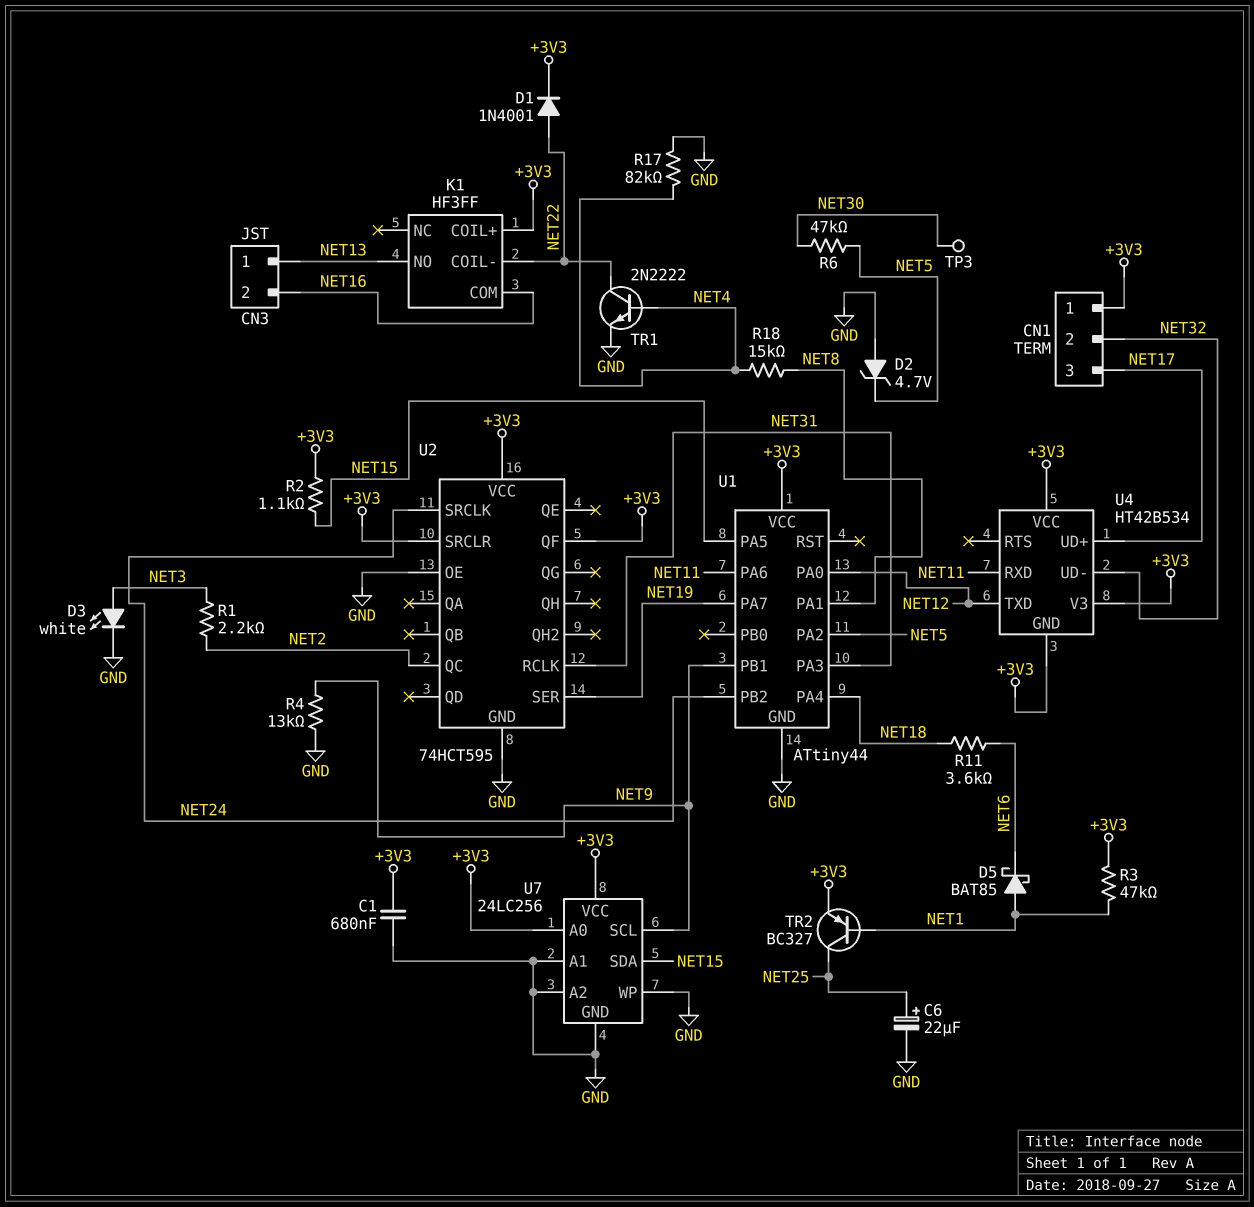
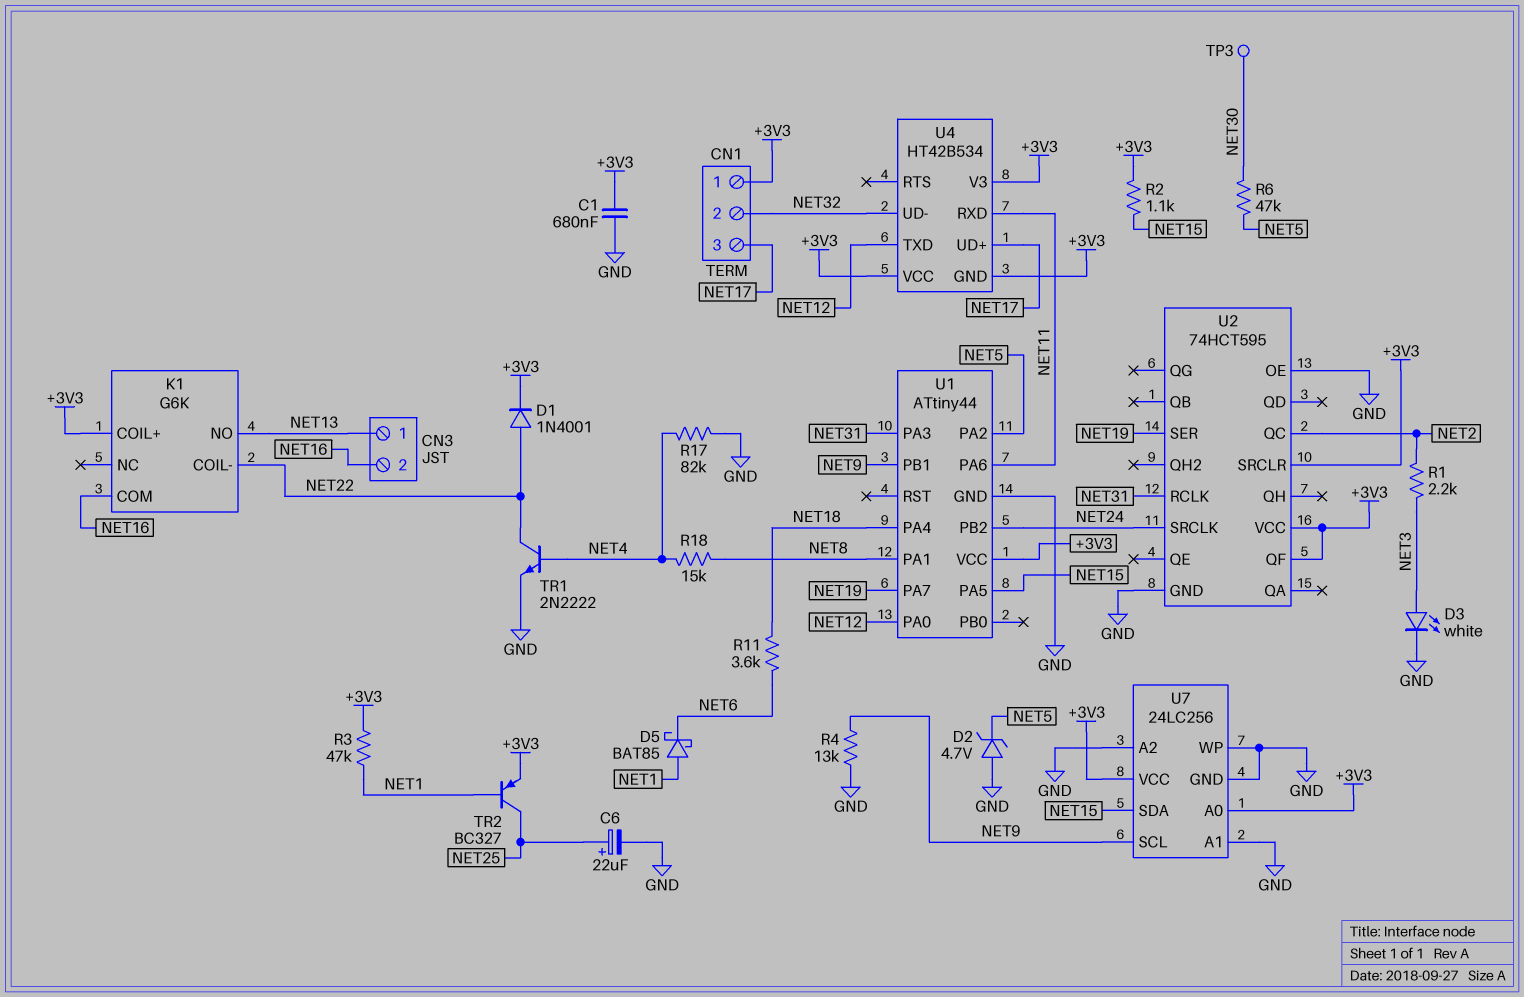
K1: HF3FF -> G6K

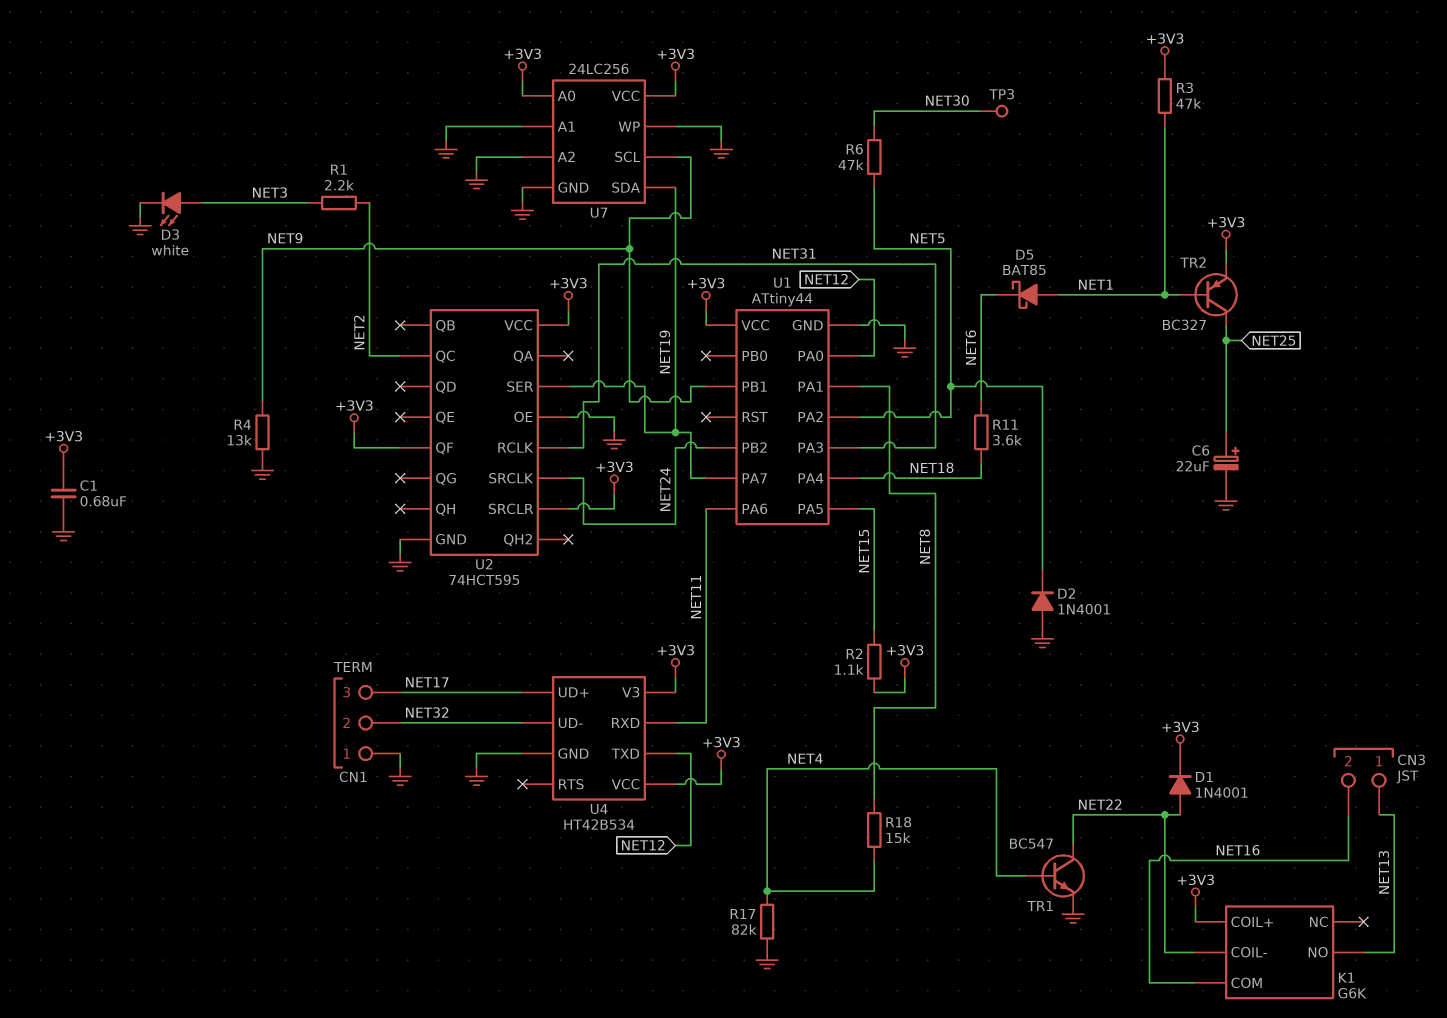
CN1 pin 1: +3V3 -> GND
D2: zener 4.7V (A GND, K NET5) -> diode 1N4001 (A GND, K NET5)
TR1: NPN 2N2222 (B NET4, C NET22, E GND) -> NPN BC547 (B NET4, C NET22, E GND)
U4 pin GND: +3V3 -> GND
U7 pin SDA: NET15 -> NET19

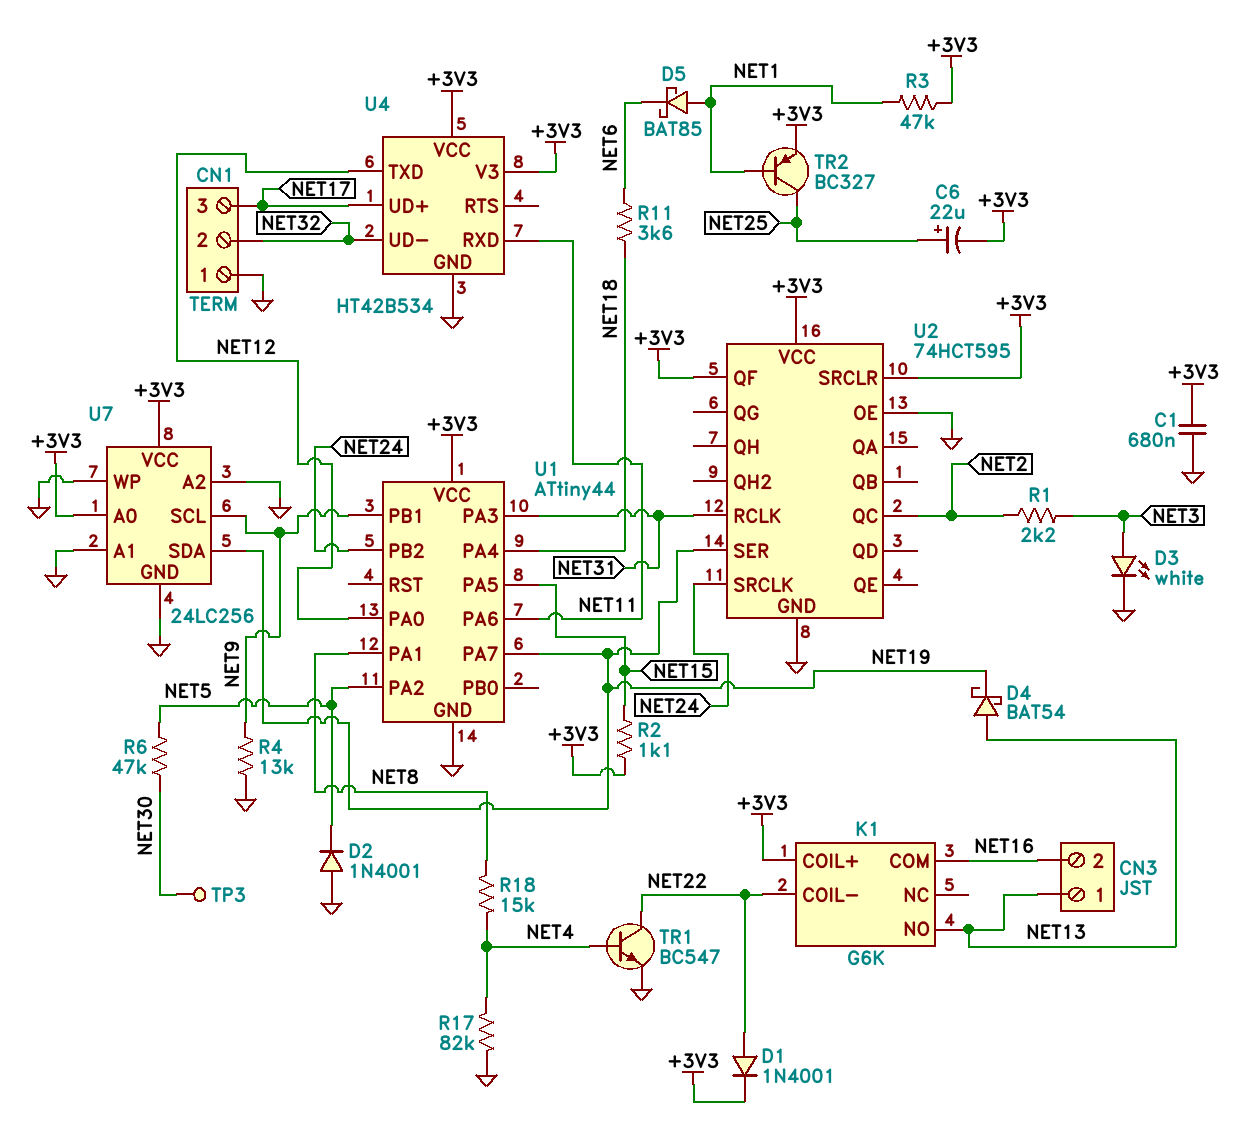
C6: 22uF (plus NET25, minus GND) -> 22uF (plus NET25, minus +3V3)
D4: none -> schottky BAT54 (A NET13, K NET19)

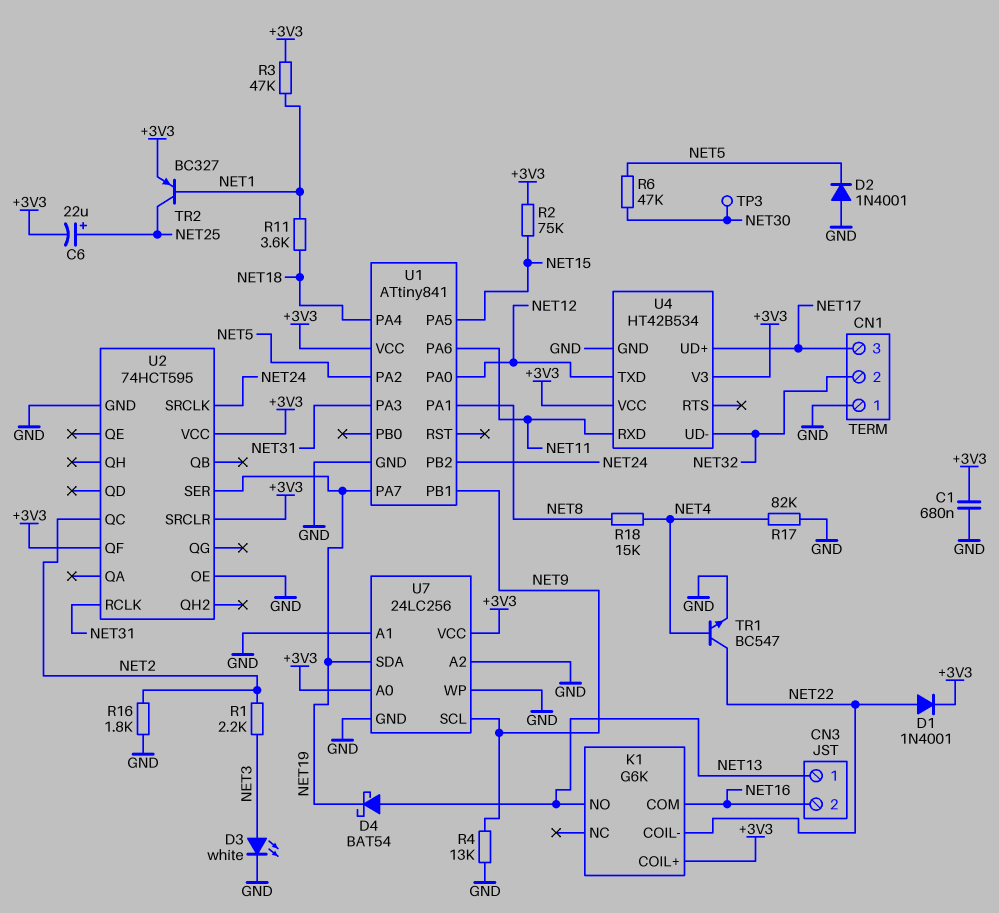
D5: schottky BAT85 (A NET1, K NET6) -> none
R2: 1.1k (+3V3, NET15) -> 75k (+3V3, NET15)
R11: 3.6k (NET6, NET18) -> 3.6k (NET1, NET18)
R16: none -> 1.8k (GND, NET2)
U1: ATtiny44 -> ATtiny841

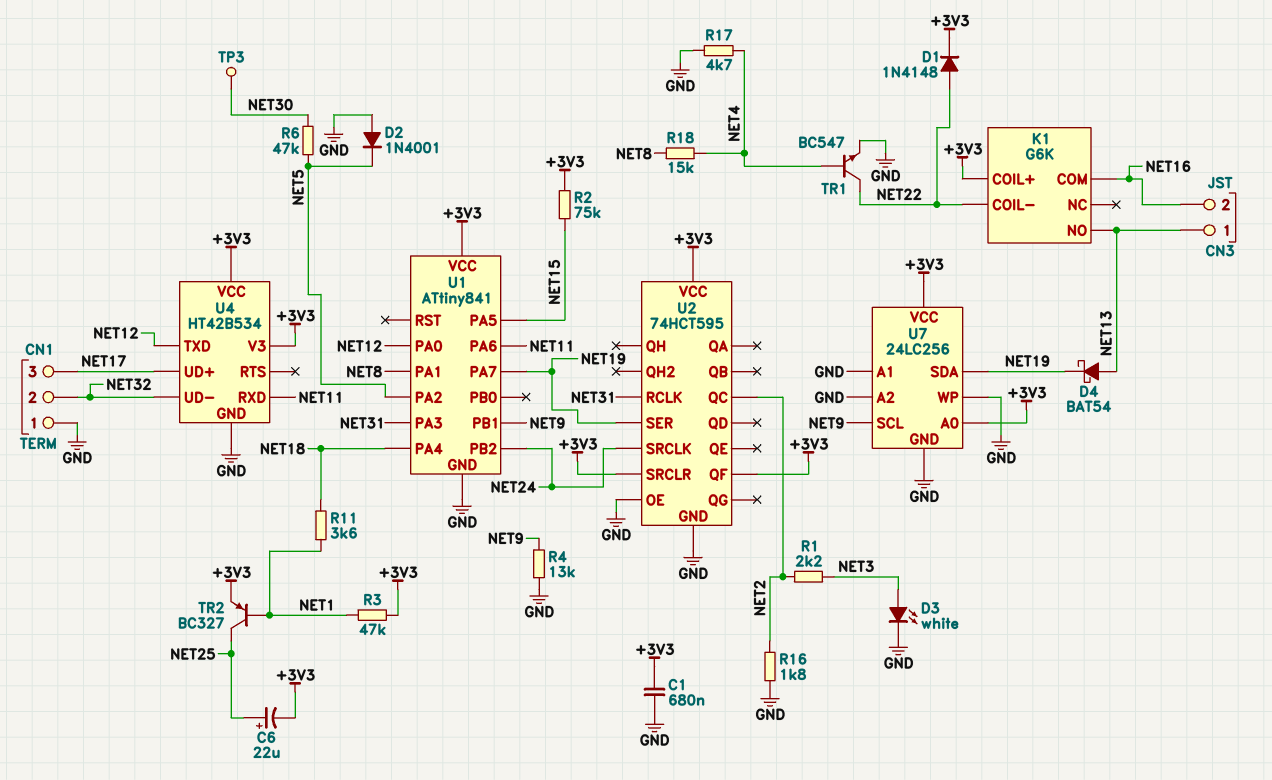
D1: diode 1N4001 (A NET22, K +3V3) -> diode 1N4148 (A NET22, K +3V3)
R17: 82k (GND, NET4) -> 4.7k (GND, NET4)

